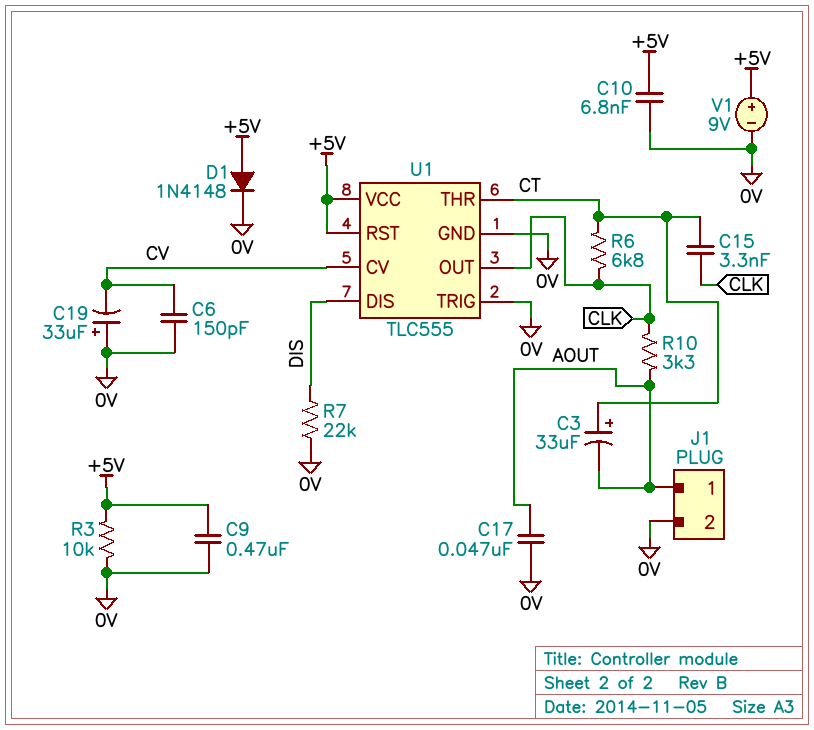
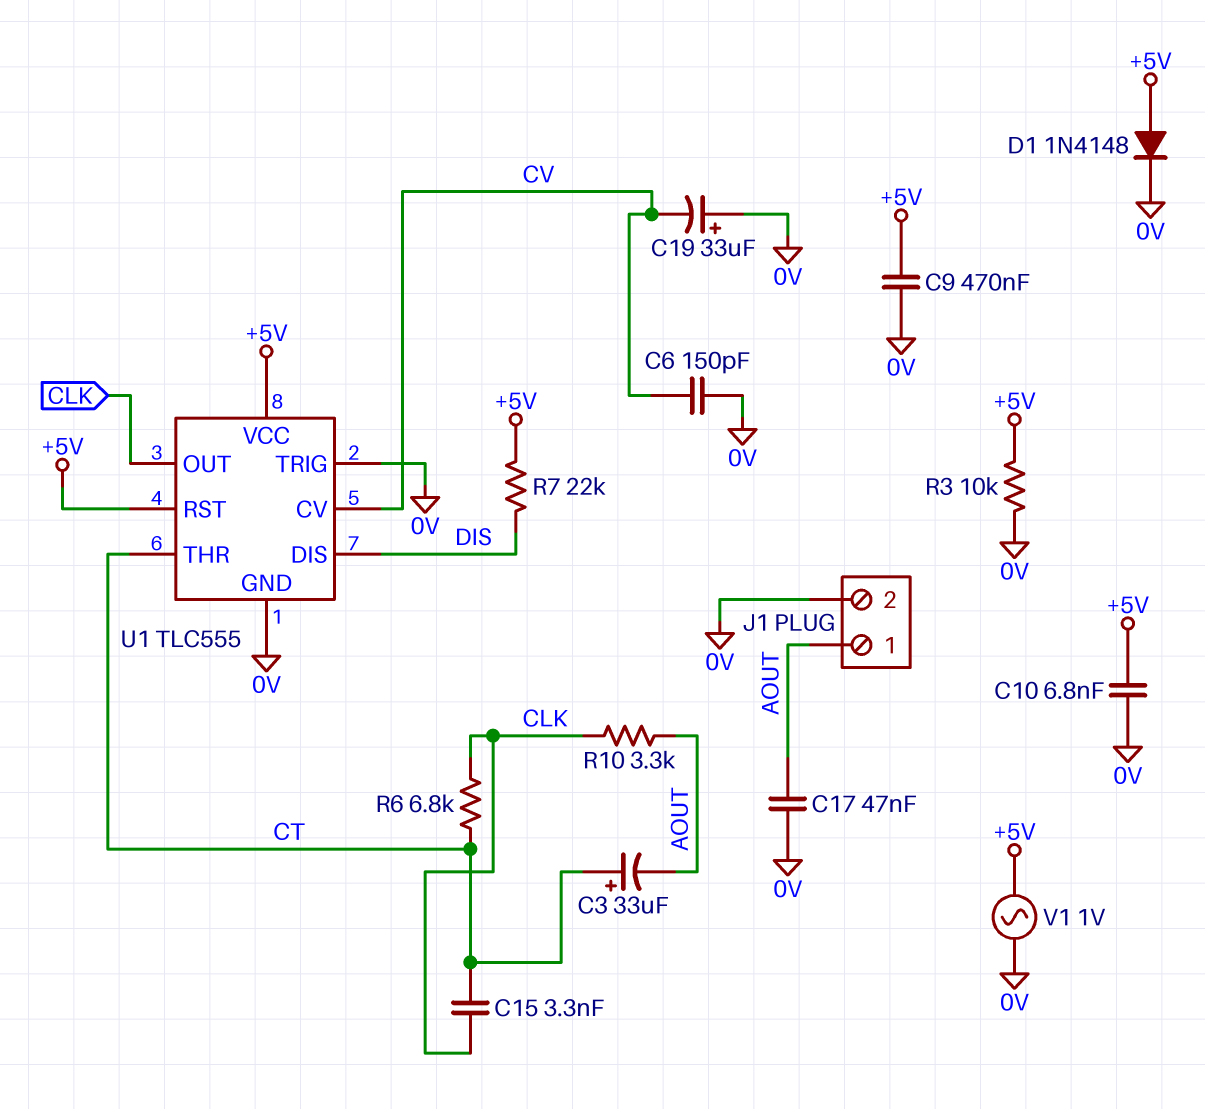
R7: 22k (0V, DIS) -> 22k (+5V, DIS)
V1: 9V (plus +5V, minus 0V) -> AC 1V (+5V, 0V)

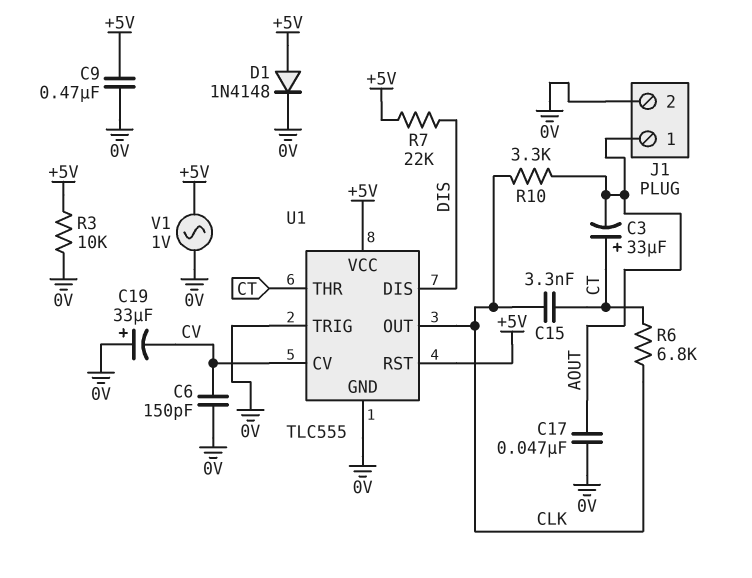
C10: 6.8nF (+5V, 0V) -> none

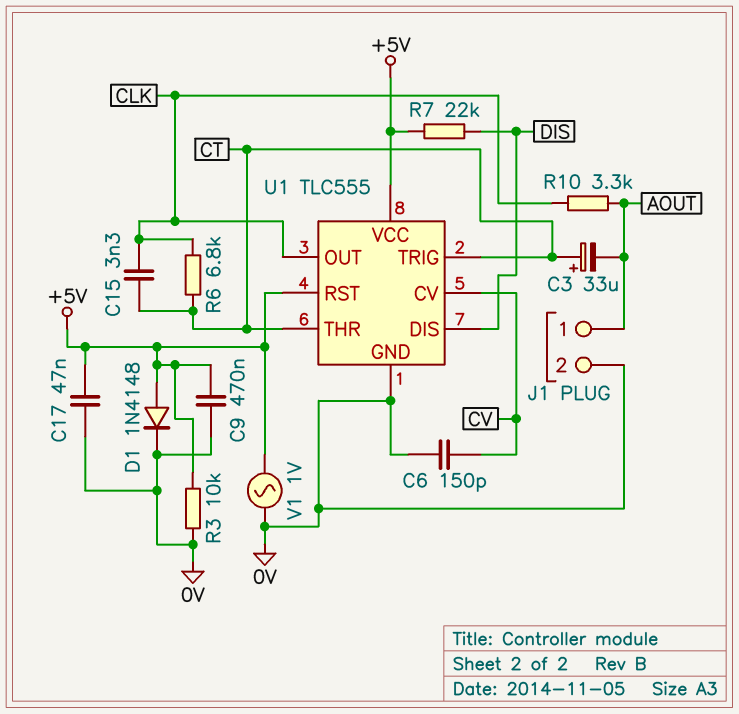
C17: 47nF (0V, AOUT) -> 47nF (+5V, 0V)
C19: 33uF (plus 0V, minus CV) -> none
U1 pin TRIG: 0V -> CT

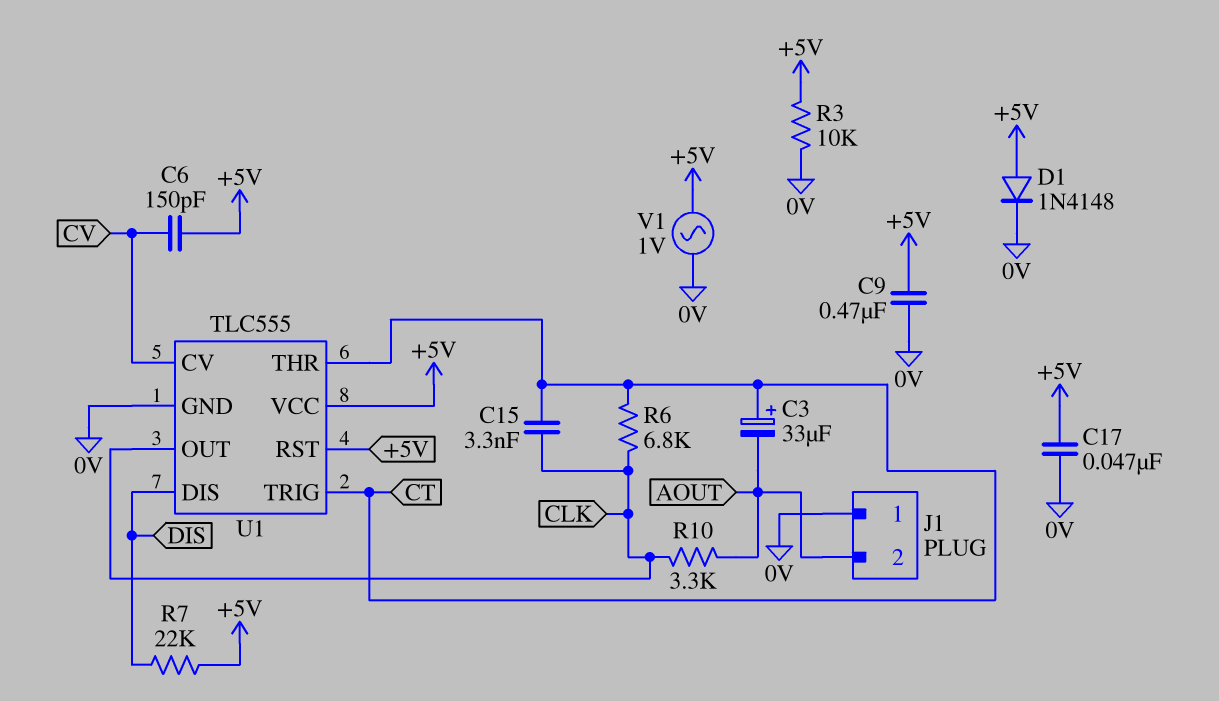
C6: 150pF (0V, CV) -> 150pF (+5V, CV)
J1 pin 1: AOUT -> 0V
J1 pin 2: 0V -> AOUT

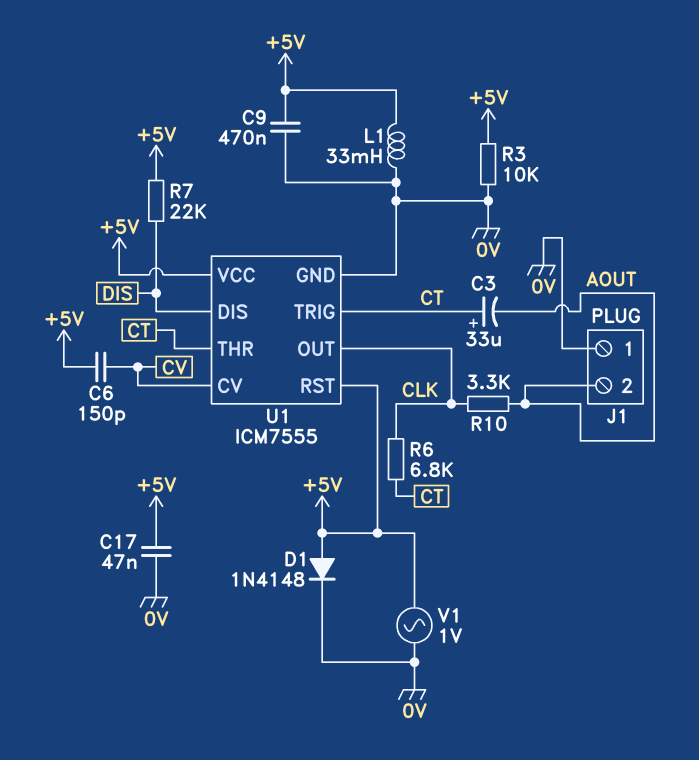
C15: 3.3nF (CLK, CT) -> none
L1: none -> 33mH (+5V, 0V)
U1: TLC555 -> ICM7555

